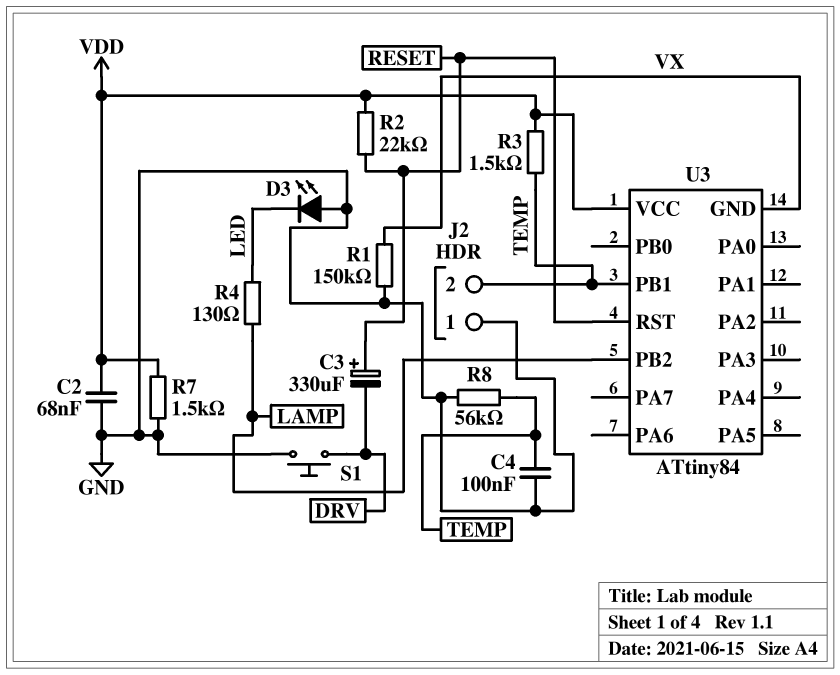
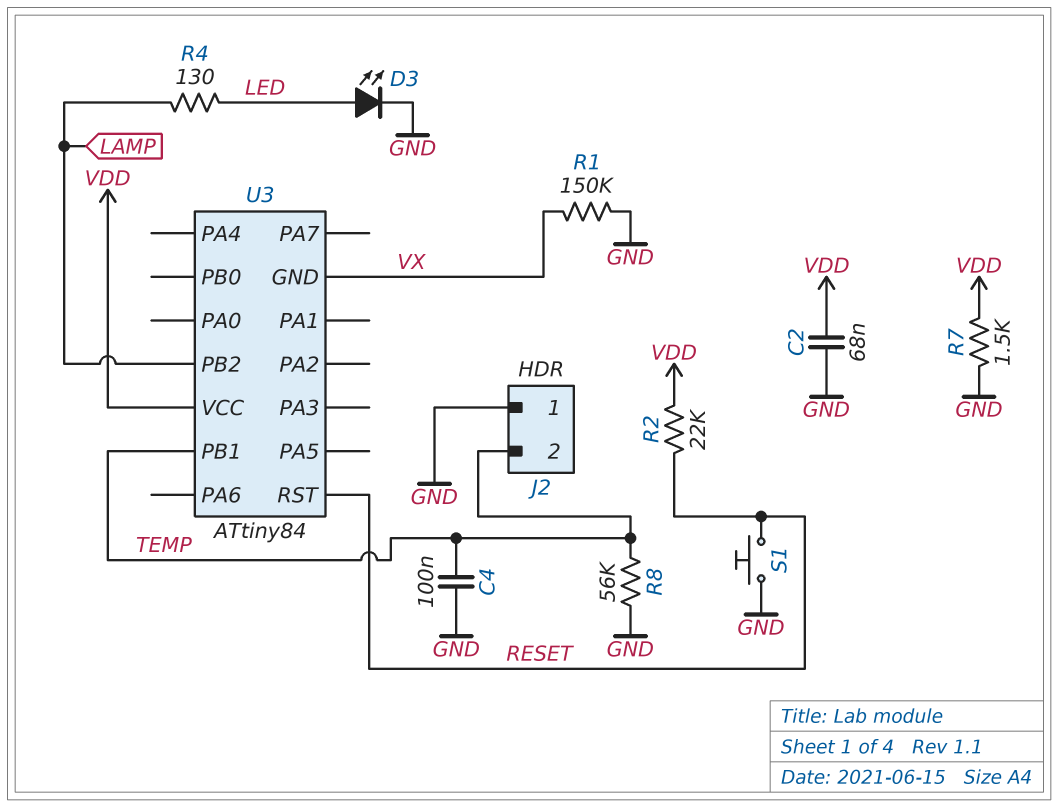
C3: 330uF (plus RESET, minus DRV) -> none
D3: LED (A GND, K LED) -> LED (A LED, K GND)
R3: 1.5k (TEMP, VDD) -> none
S1: button (DRV, GND) -> button (GND, RESET)

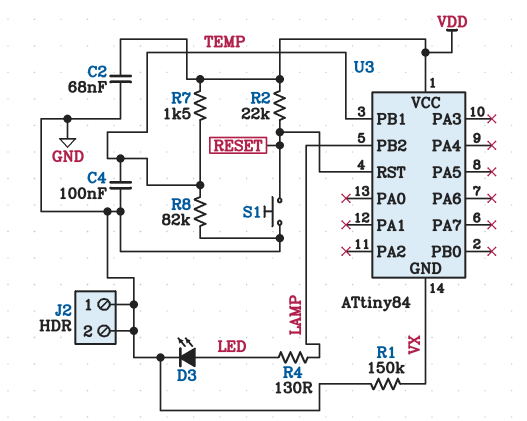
J2 pin 2: TEMP -> GND
R7: 1.5k (GND, VDD) -> 1.5k (TEMP, VDD)
R8: 56k (GND, TEMP) -> 82k (GND, TEMP)

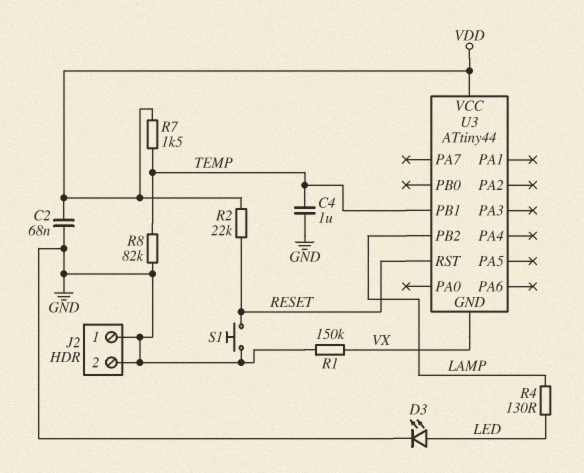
C4: 100nF (GND, TEMP) -> 1uF (GND, TEMP)
U3: ATtiny84 -> ATtiny44

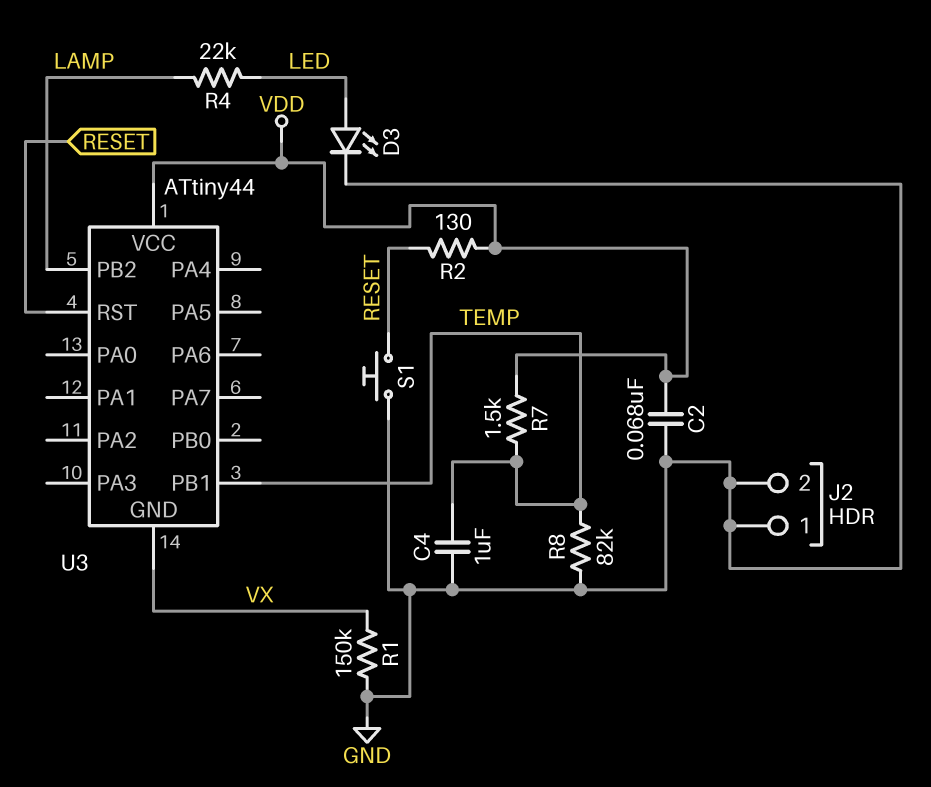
R2: 22k (RESET, VDD) -> 130 (RESET, VDD)
R4: 130 (LAMP, LED) -> 22k (LAMP, LED)

